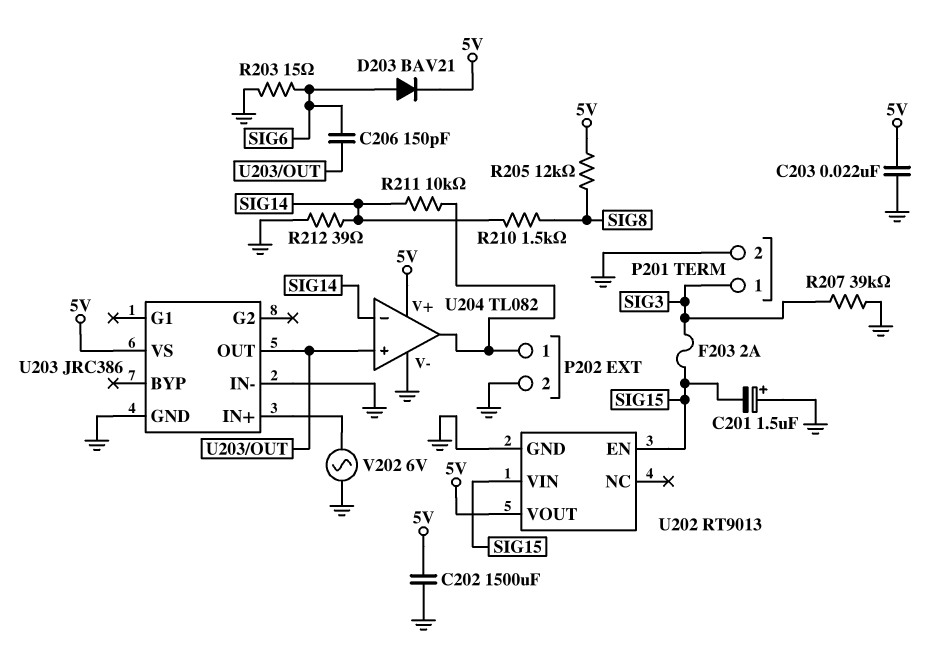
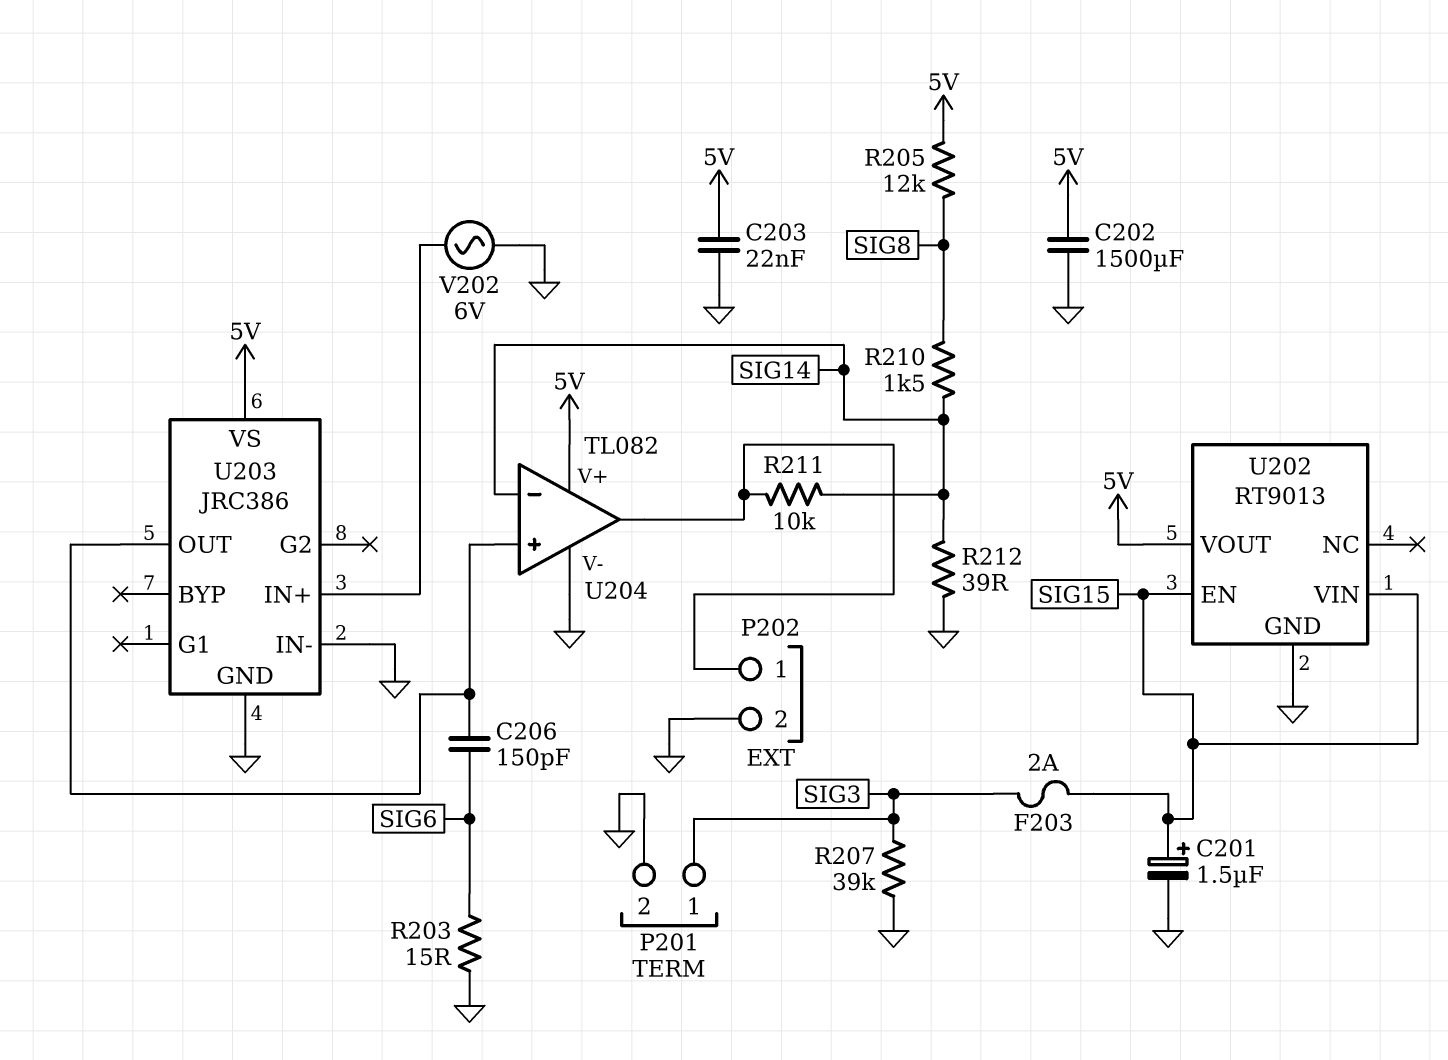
C201: 1.5uF (plus GND, minus SIG15) -> 1.5uF (plus SIG15, minus GND)
D203: diode BAV21 (A SIG6, K 5V) -> none

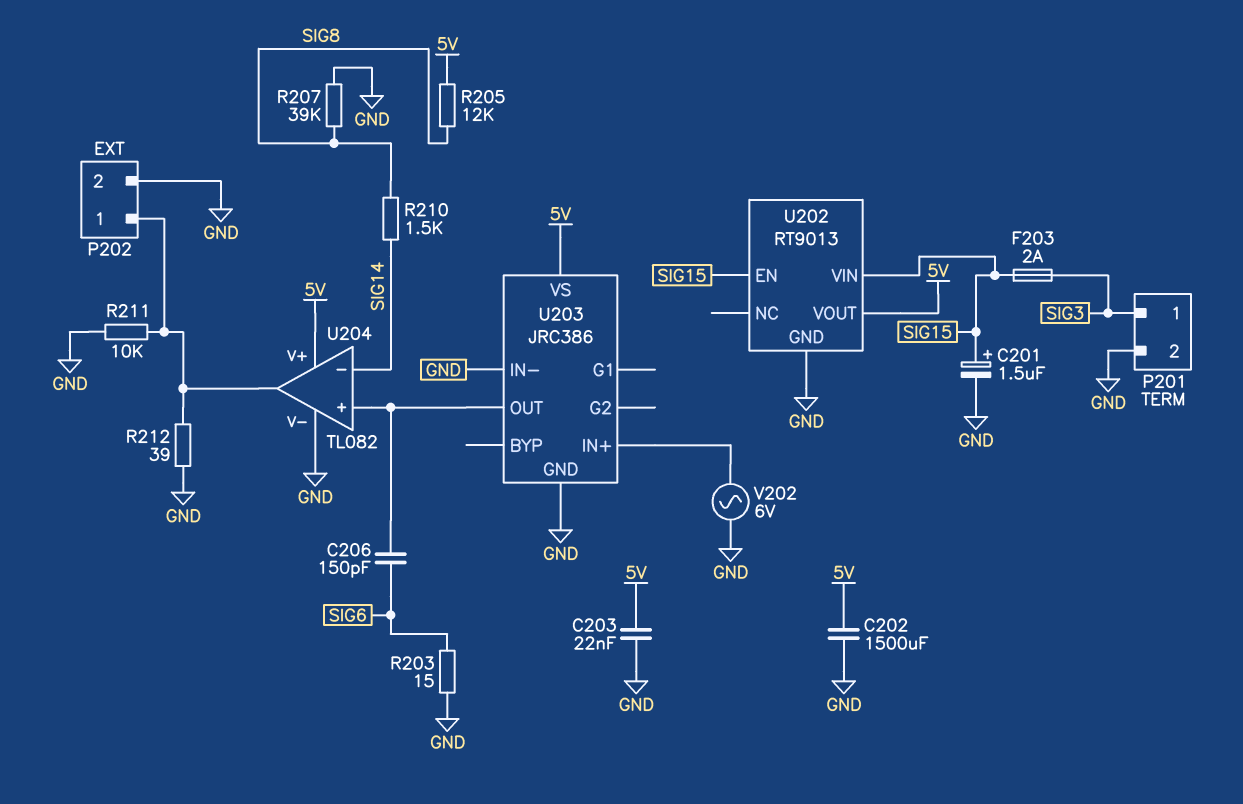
R207: 39k (GND, SIG3) -> 39k (GND, SIG8)
R211: 10k (P202/1, SIG14) -> 10k (GND, P202/1)
R212: 39 (GND, SIG14) -> 39 (GND, P202/1)

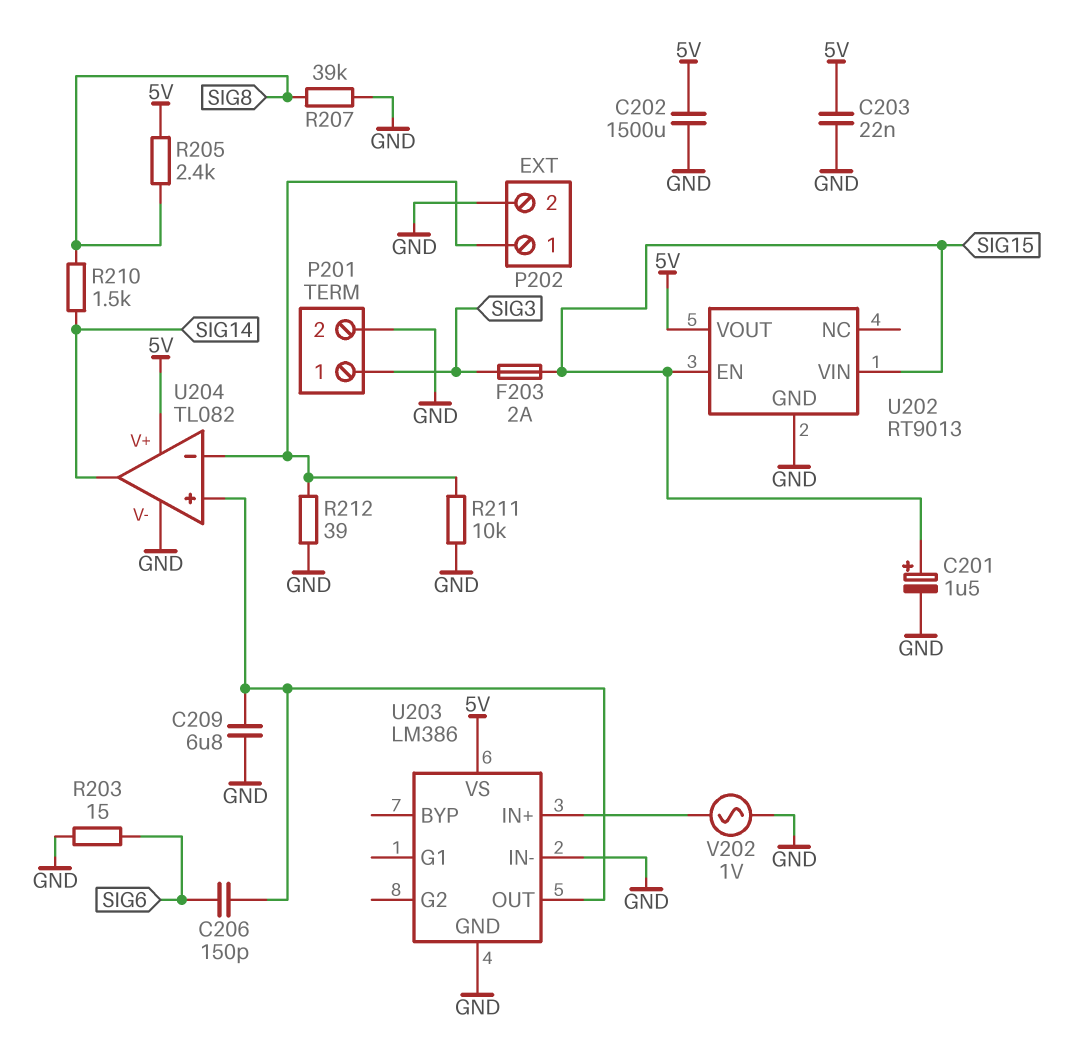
C209: none -> 6.8uF (GND, U203/OUT)
R205: 12k (5V, SIG8) -> 2.4k (5V, SIG8)
U203: JRC386 -> LM386
U204 pin in-: SIG14 -> P202/1
U204 pin out: P202/1 -> SIG14
V202: AC 6V (GND, U203/IN+) -> AC 1V (GND, U203/IN+)

